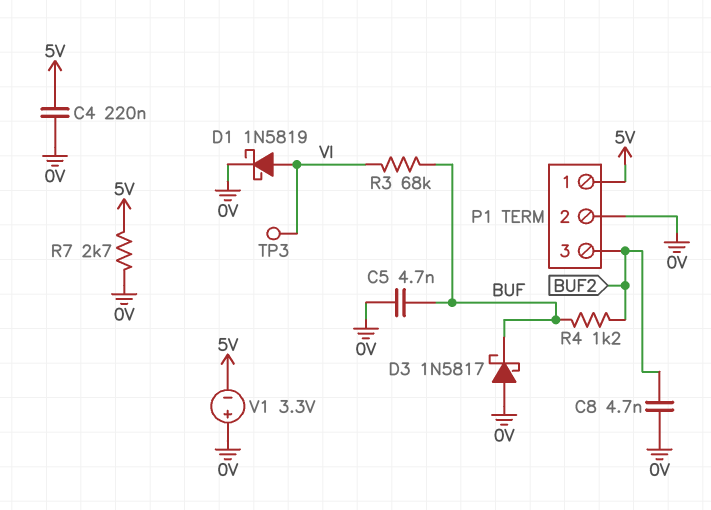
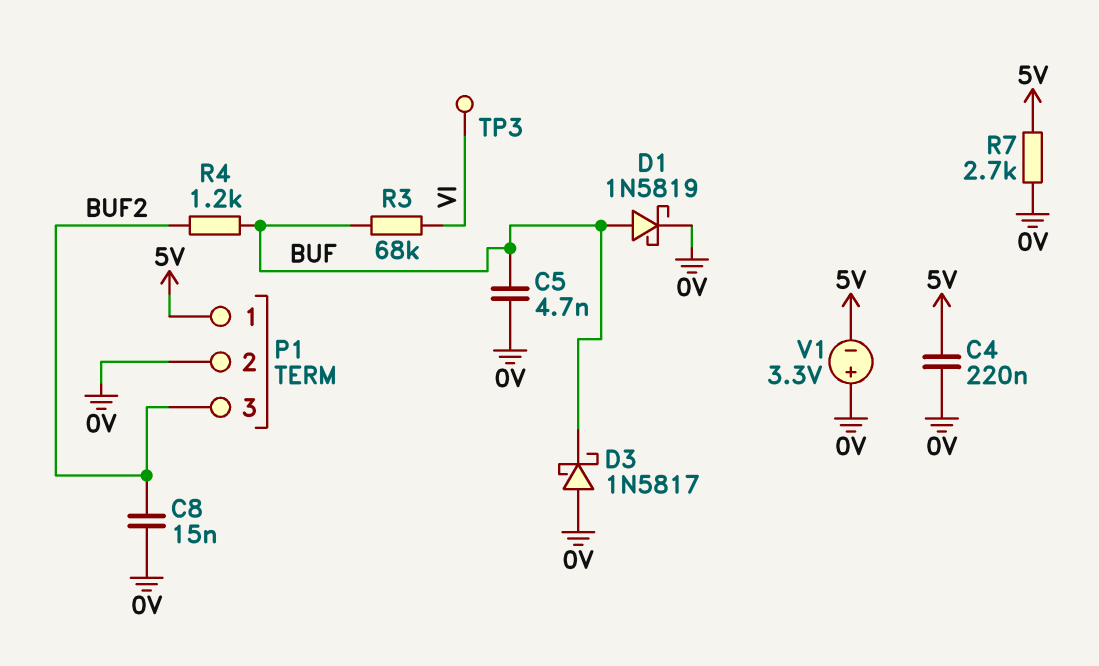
C8: 4.7nF (0V, BUF2) -> 15nF (0V, BUF2)
D1: schottky 1N5819 (A VI, K 0V) -> schottky 1N5819 (A BUF, K 0V)

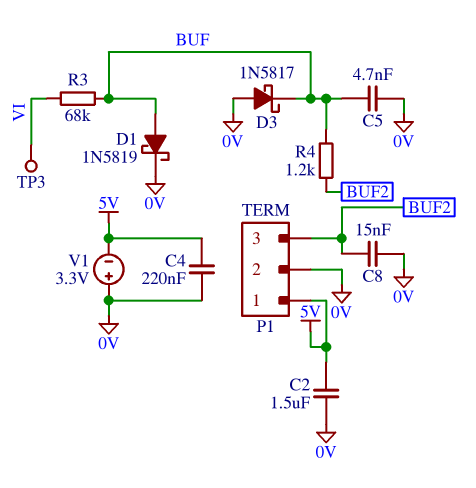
C2: none -> 1.5uF (0V, 5V)
R7: 2.7k (0V, 5V) -> none

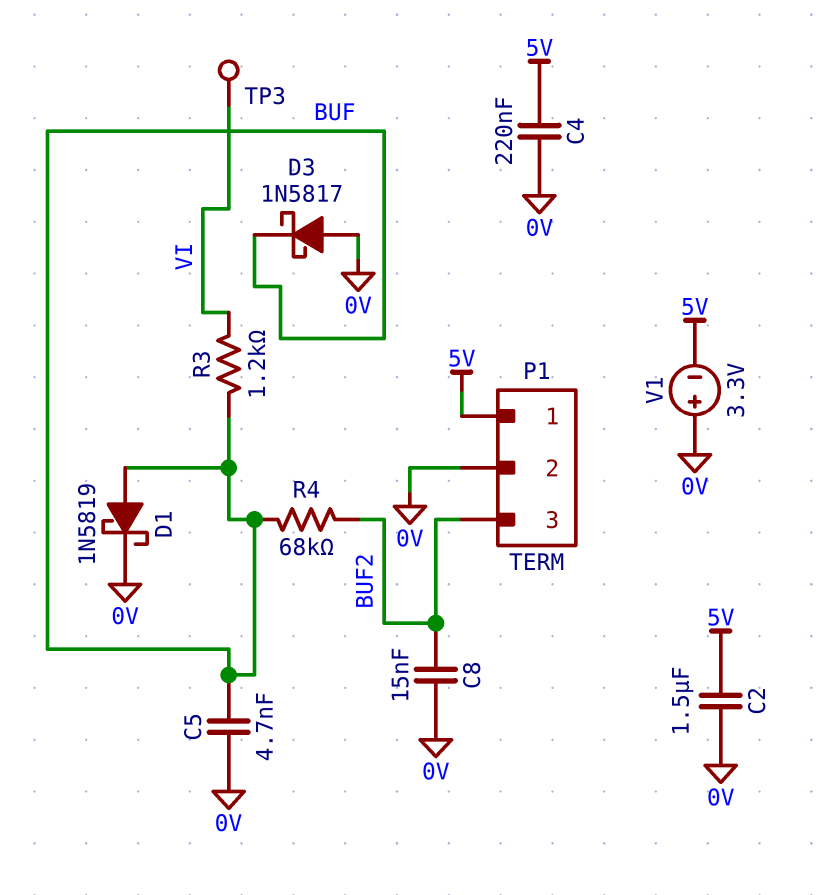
R3: 68k (BUF, VI) -> 1.2k (BUF, VI)
R4: 1.2k (BUF, BUF2) -> 68k (BUF, BUF2)

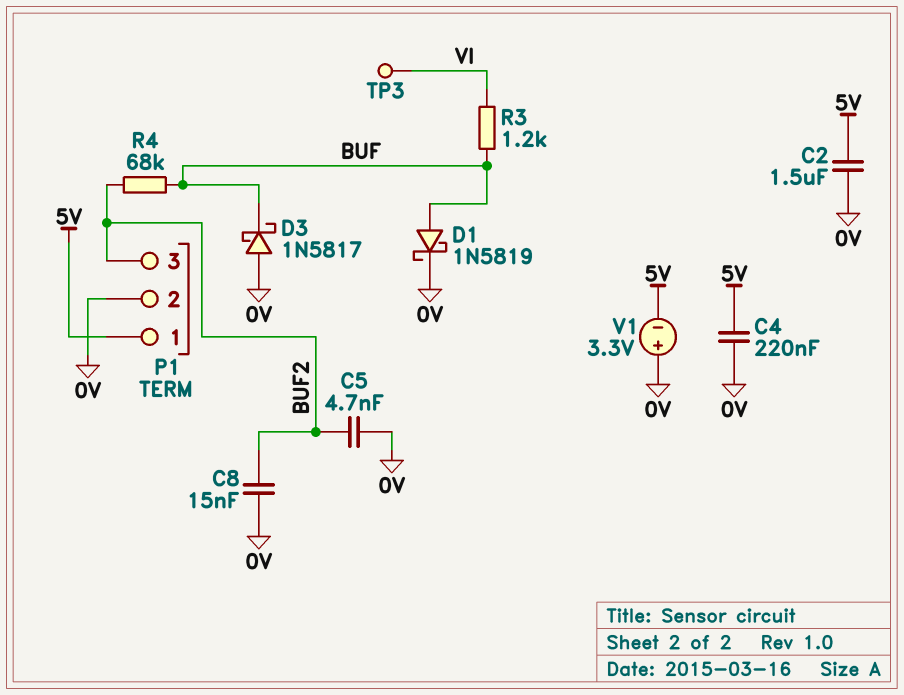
C5: 4.7nF (0V, BUF) -> 4.7nF (0V, BUF2)

